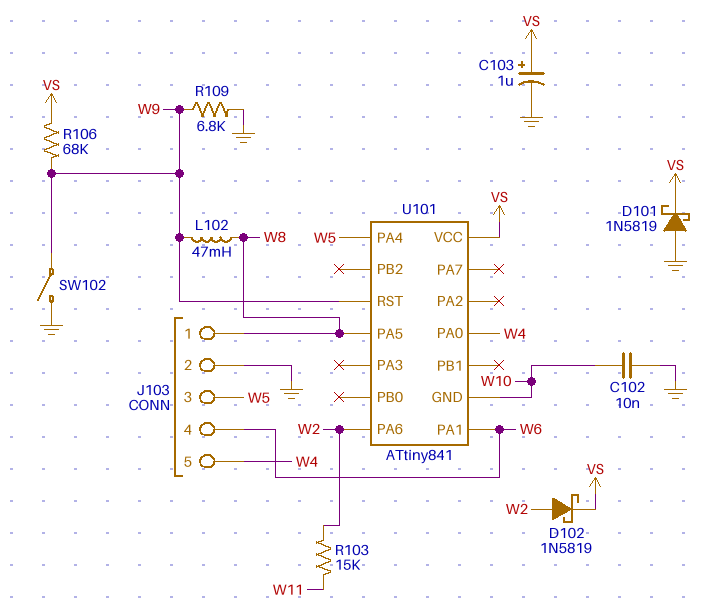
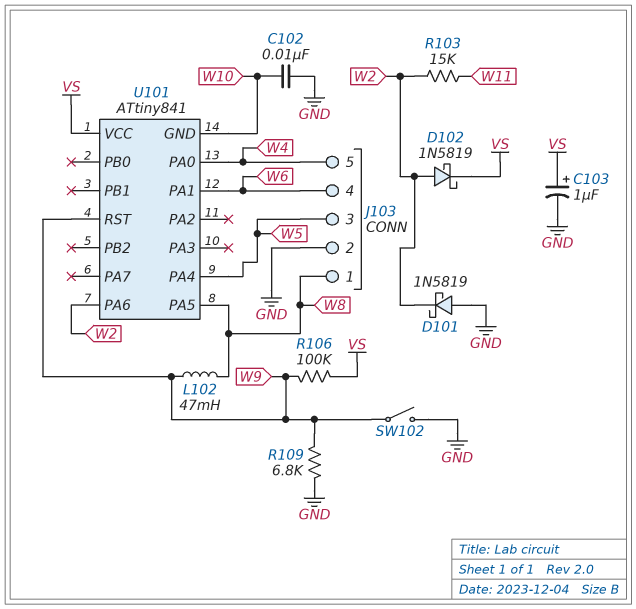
D101: schottky 1N5819 (A GND, K VS) -> schottky 1N5819 (A GND, K W2)
R106: 68k (VS, W9) -> 100k (VS, W9)

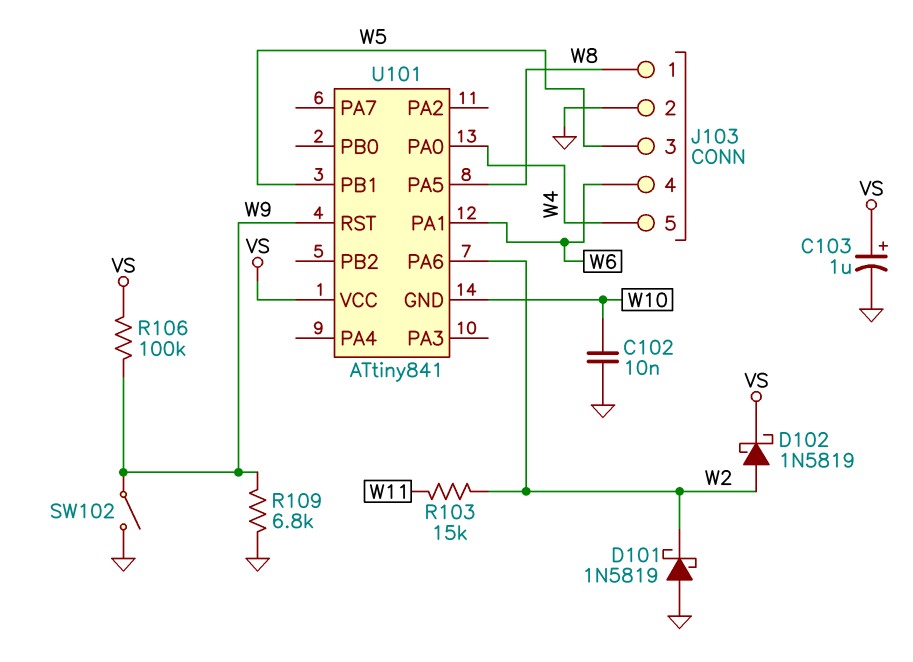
L102: 47mH (W8, W9) -> none
U101 pin PA4: W5 -> none
U101 pin PB1: none -> W5

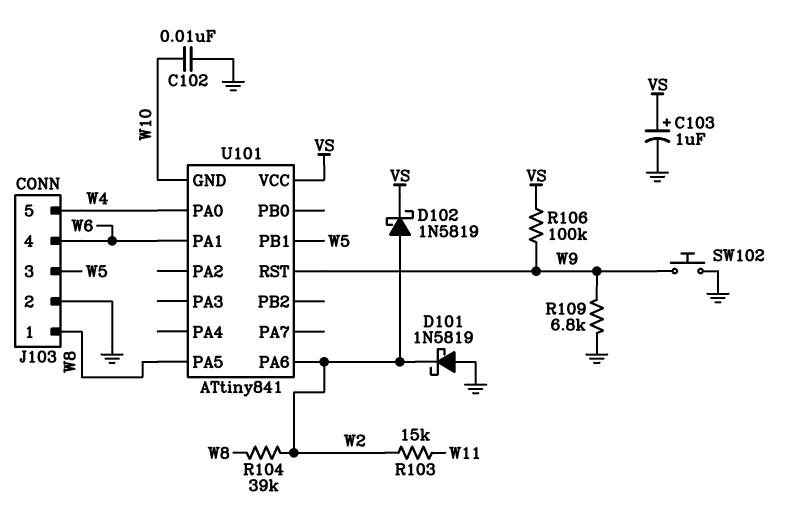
R104: none -> 39k (W2, W8)
SW102: switch (GND, W9) -> button (GND, W9)

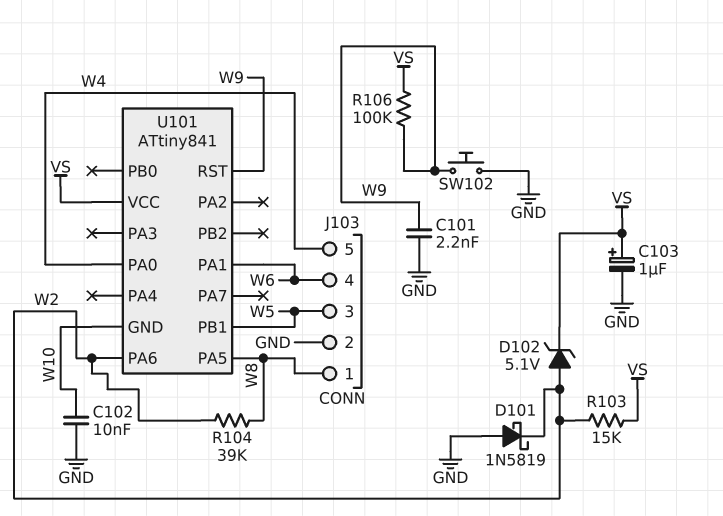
C101: none -> 2.2nF (GND, W9)
D102: schottky 1N5819 (A W2, K VS) -> zener 5.1V (A W2, K VS)
R103: 15k (W2, W11) -> 15k (VS, W2)
R109: 6.8k (GND, W9) -> none

